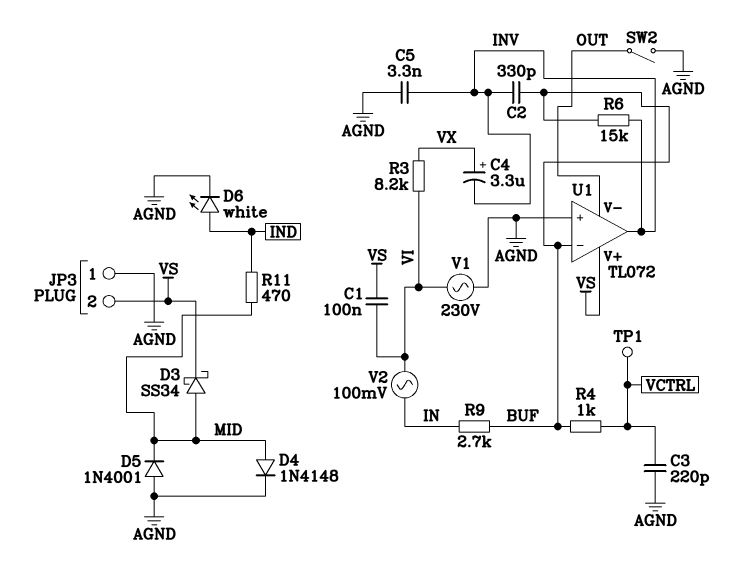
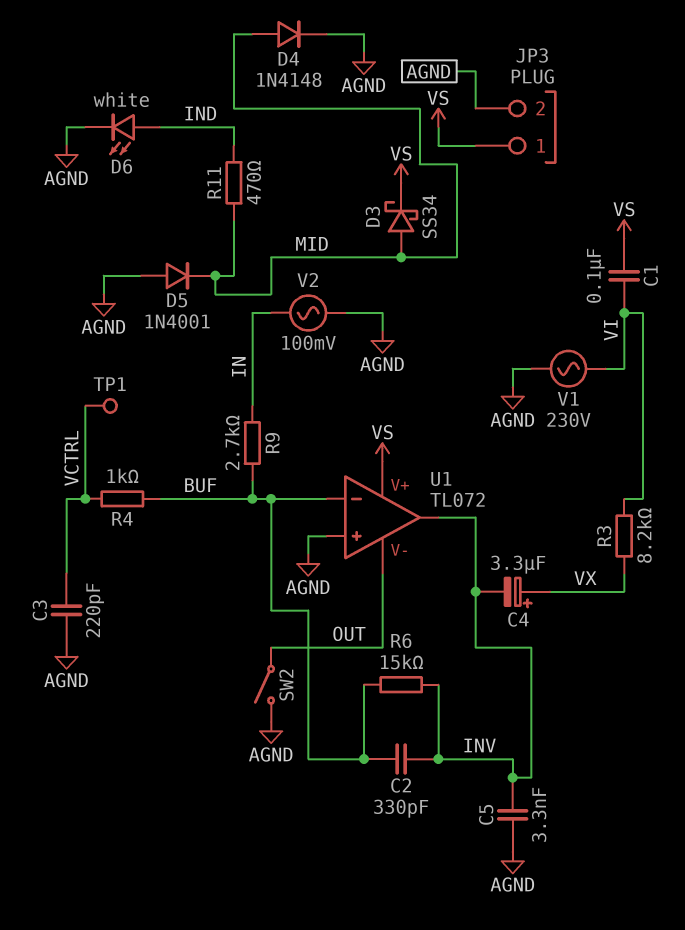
JP3 pin 1: AGND -> VS
JP3 pin 2: VS -> AGND
V2: AC 100mV (IN, VI) -> AC 100mV (AGND, IN)

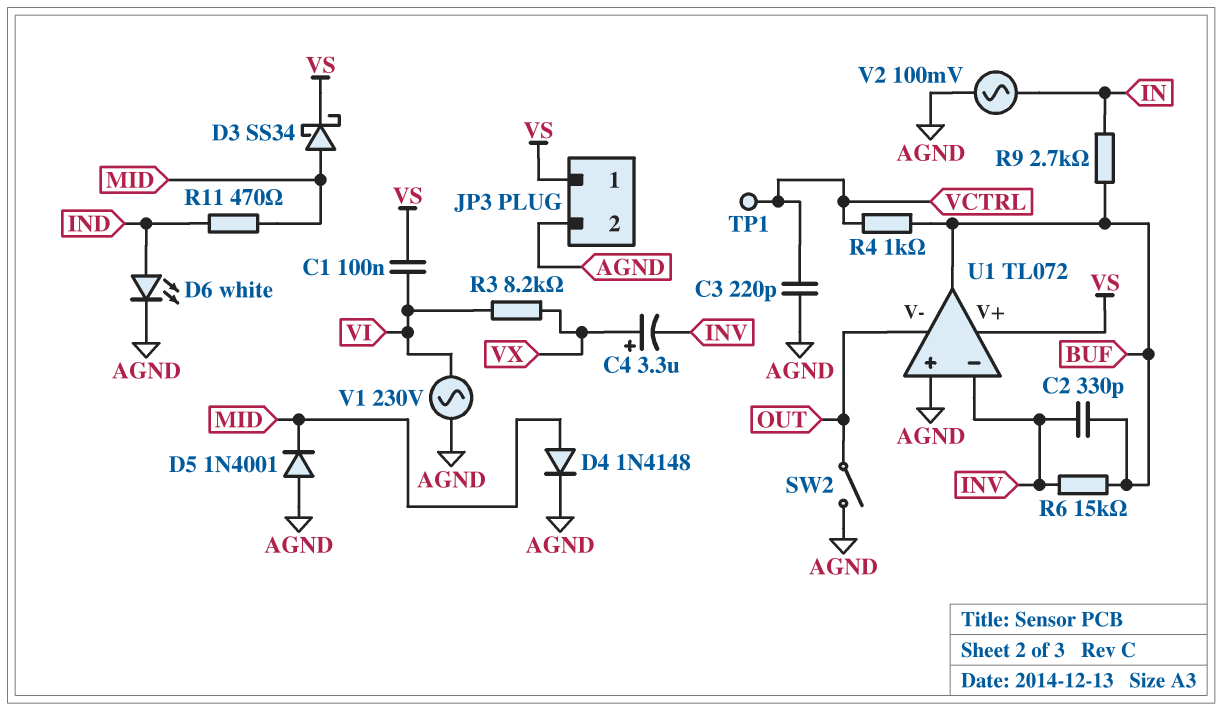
C5: 3.3nF (AGND, INV) -> none
U1 pin in-: BUF -> INV
U1 pin out: INV -> BUF

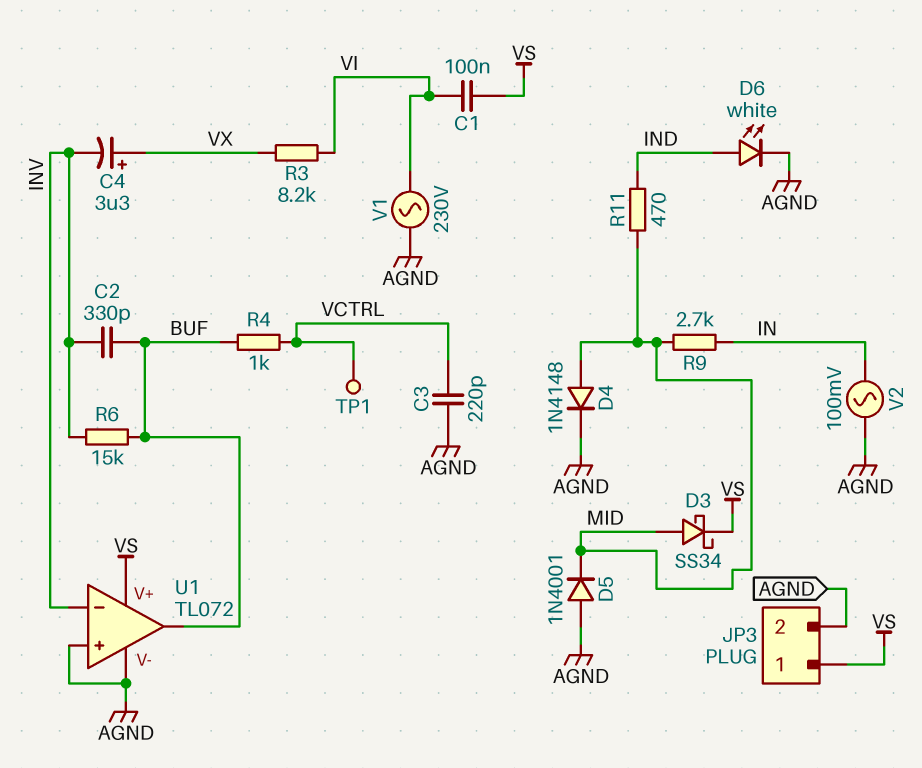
R9: 2.7k (BUF, IN) -> 2.7k (IN, MID)
SW2: switch (AGND, OUT) -> none
U1 pin V-: OUT -> AGND

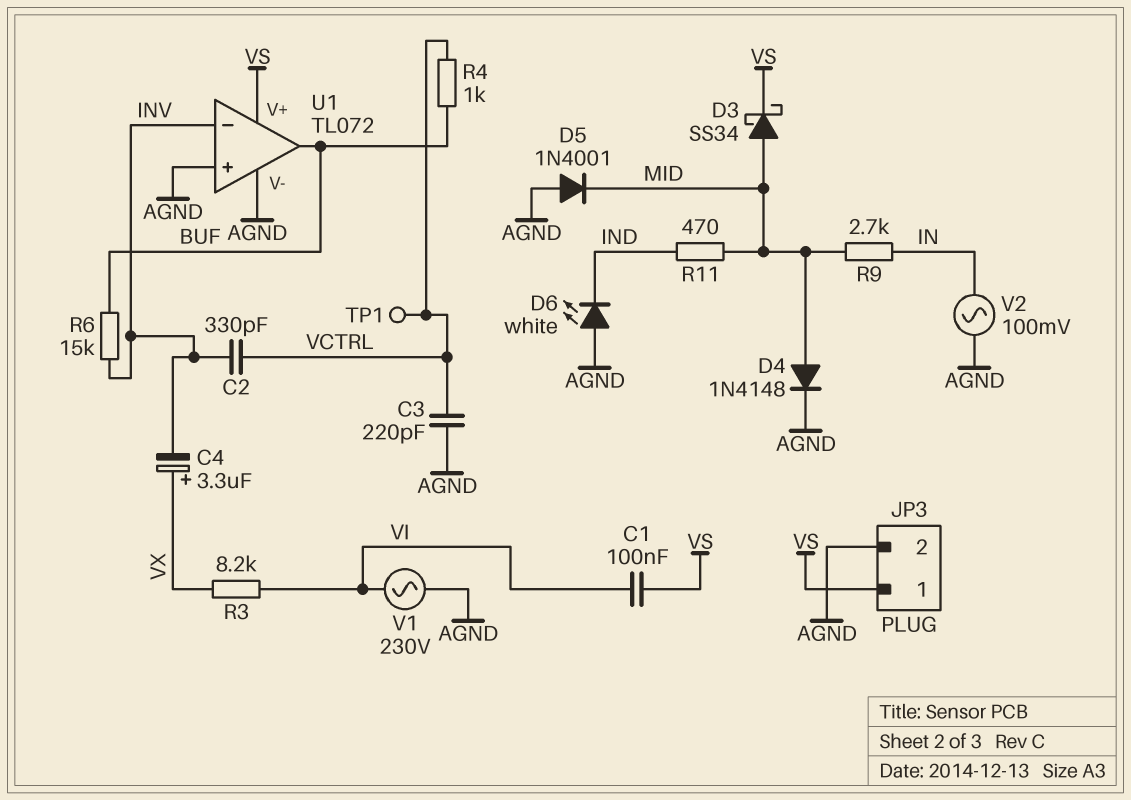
C2: 330pF (BUF, INV) -> 330pF (INV, VCTRL)
D6: LED white (A IND, K AGND) -> LED white (A AGND, K IND)

